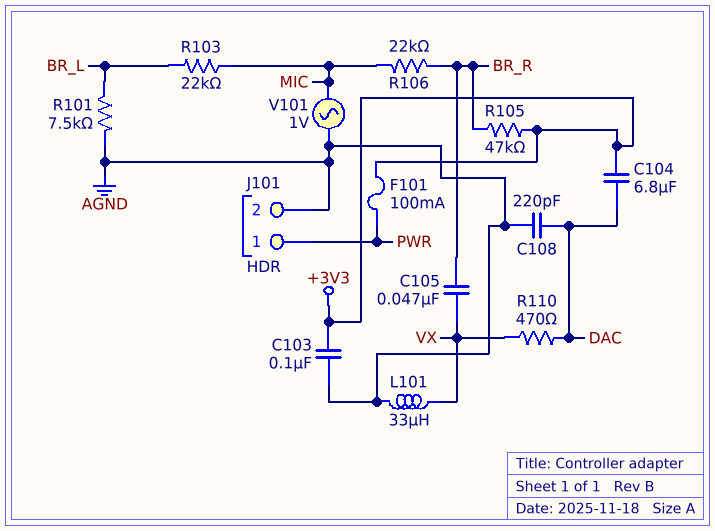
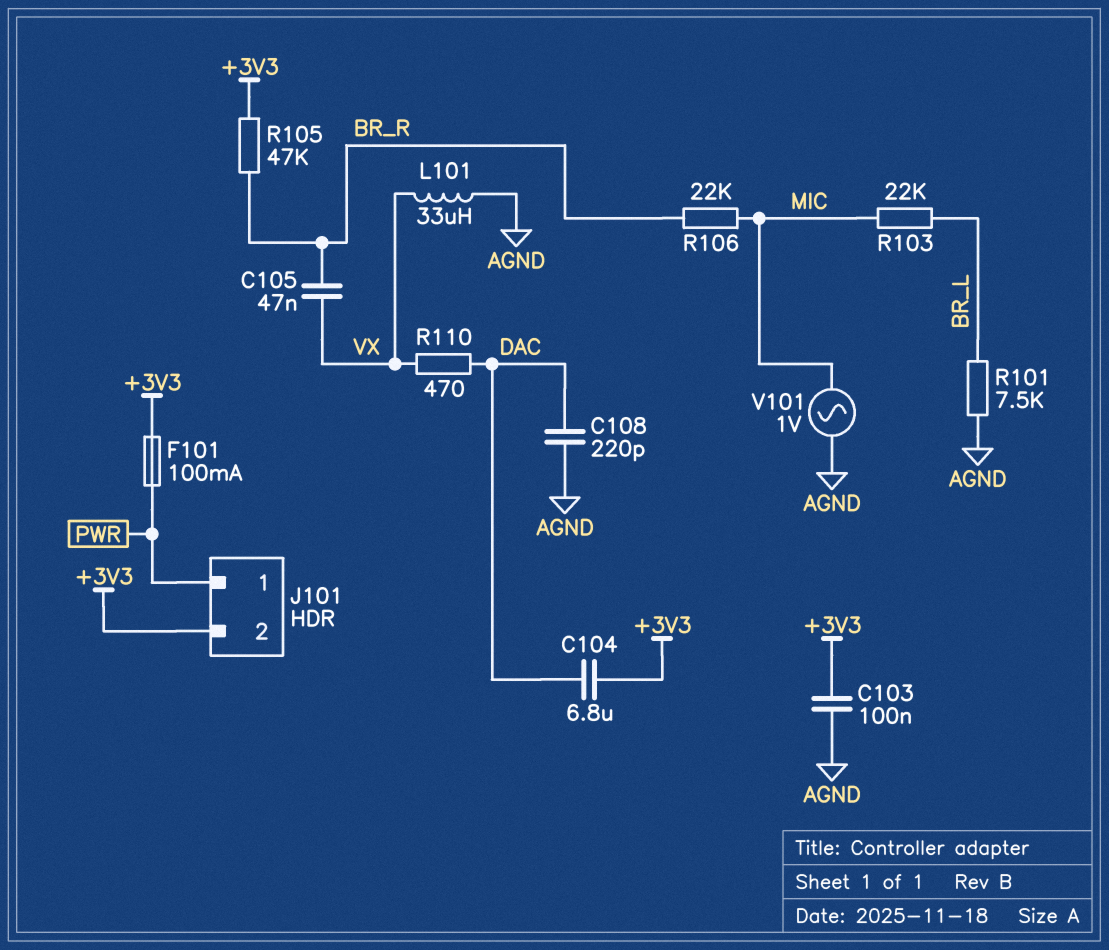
J101 pin 2: AGND -> +3V3

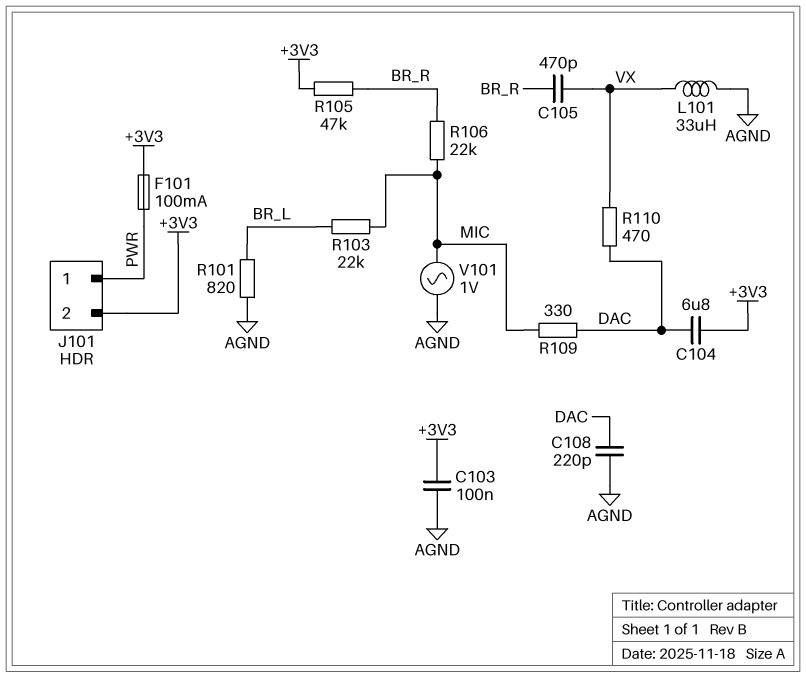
C105: 47nF (BR_R, VX) -> 470pF (BR_R, VX)
R101: 7.5k (AGND, BR_L) -> 820 (AGND, BR_L)
R109: none -> 330 (DAC, MIC)

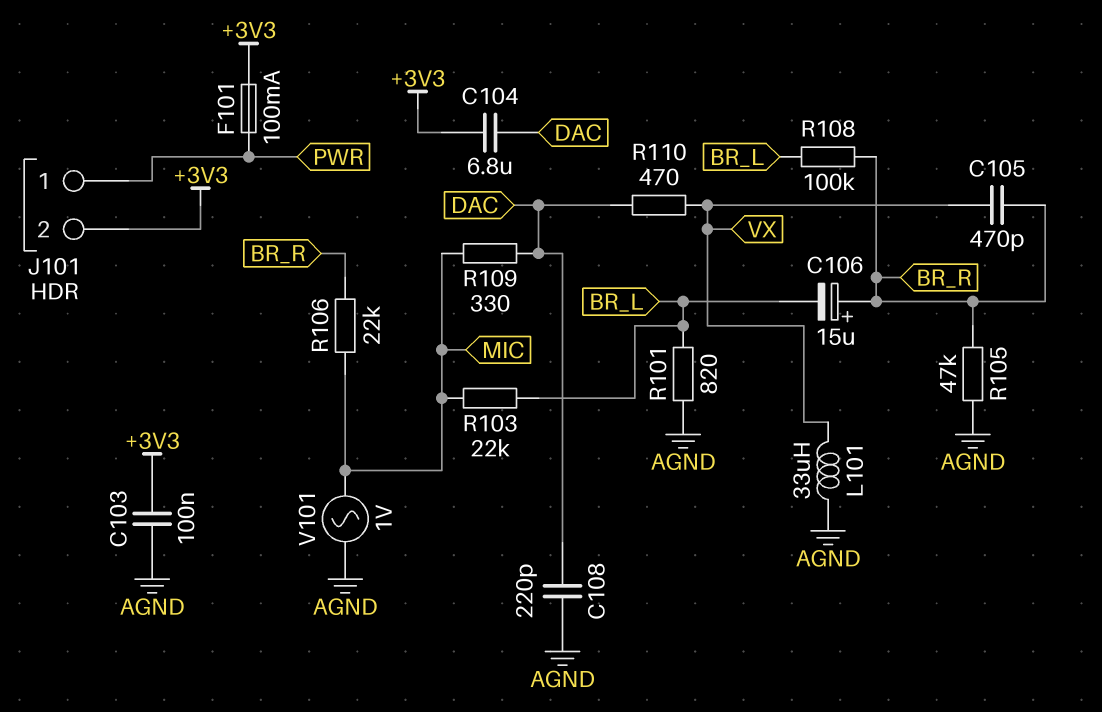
C106: none -> 15uF (plus BR_R, minus BR_L)
R105: 47k (+3V3, BR_R) -> 47k (AGND, BR_R)
R108: none -> 100k (BR_L, BR_R)

